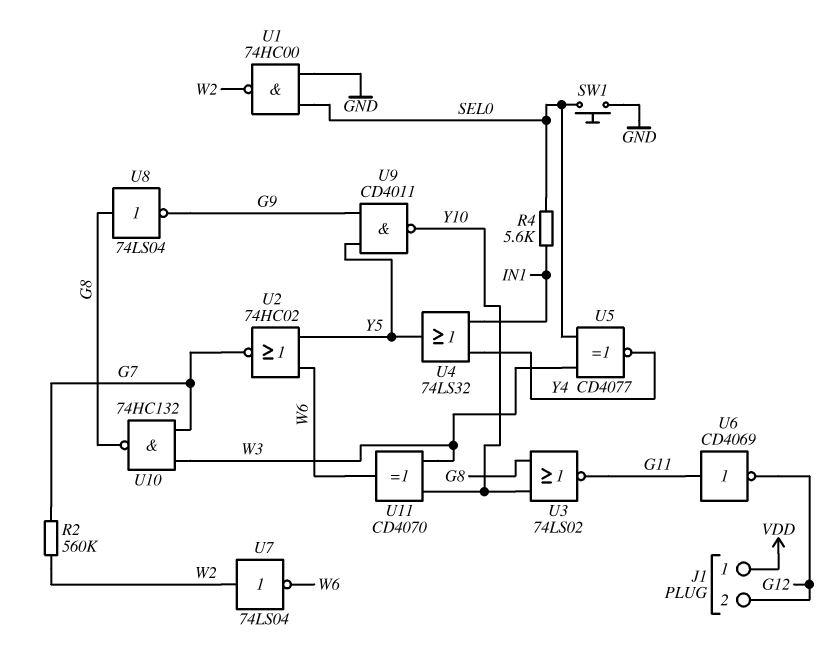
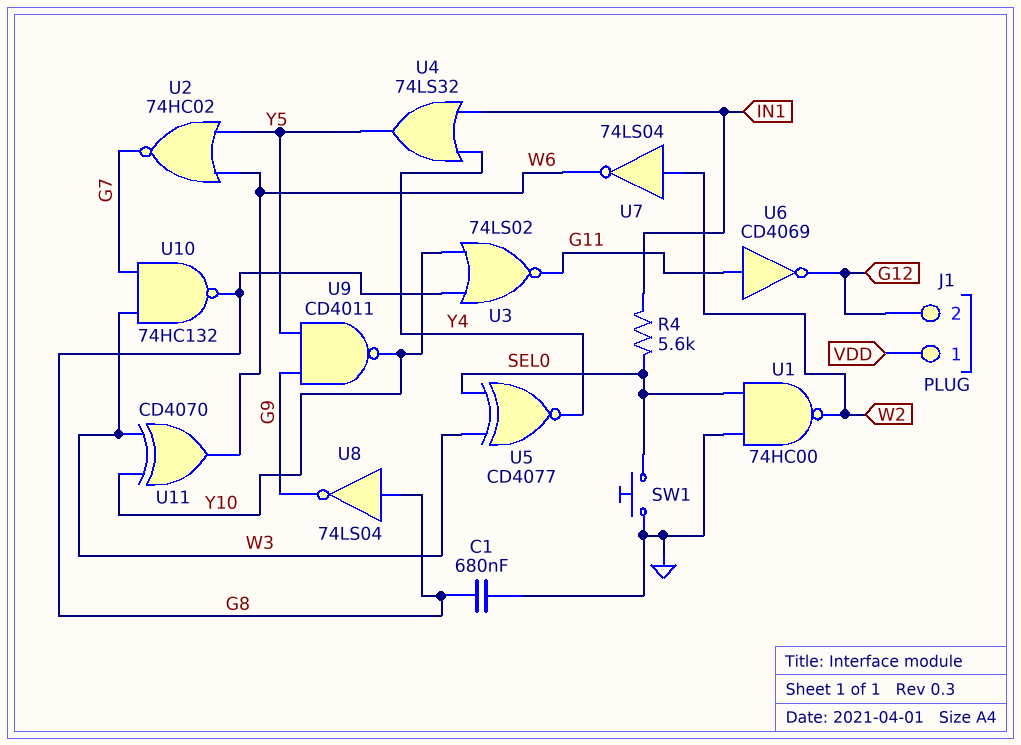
C1: none -> 680nF (G8, GND)
R2: 560k (G7, W2) -> none

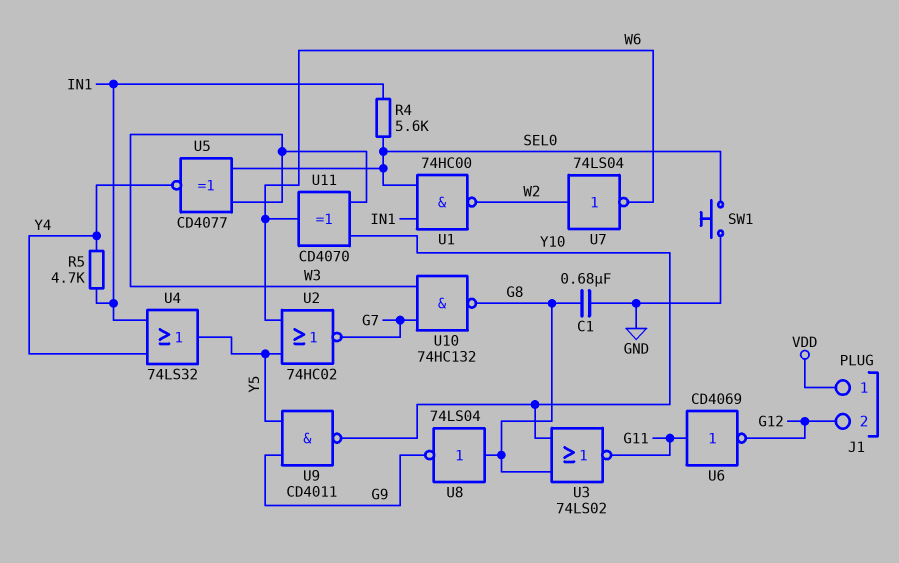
R5: none -> 4.7k (IN1, Y4)
U1: NAND 74HC00 (in GND, in SEL0, out W2) -> NAND 74HC00 (in IN1, in SEL0, out W2)

